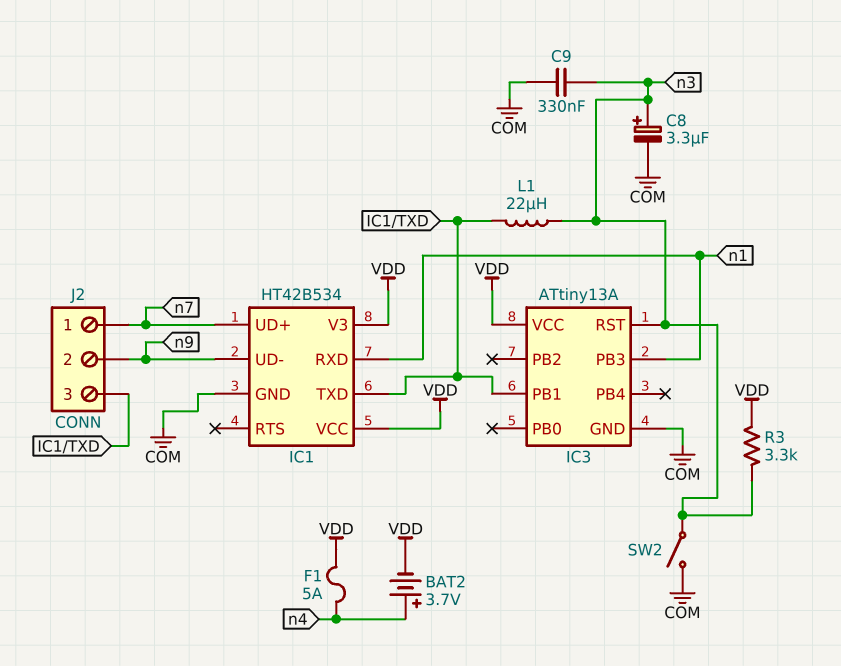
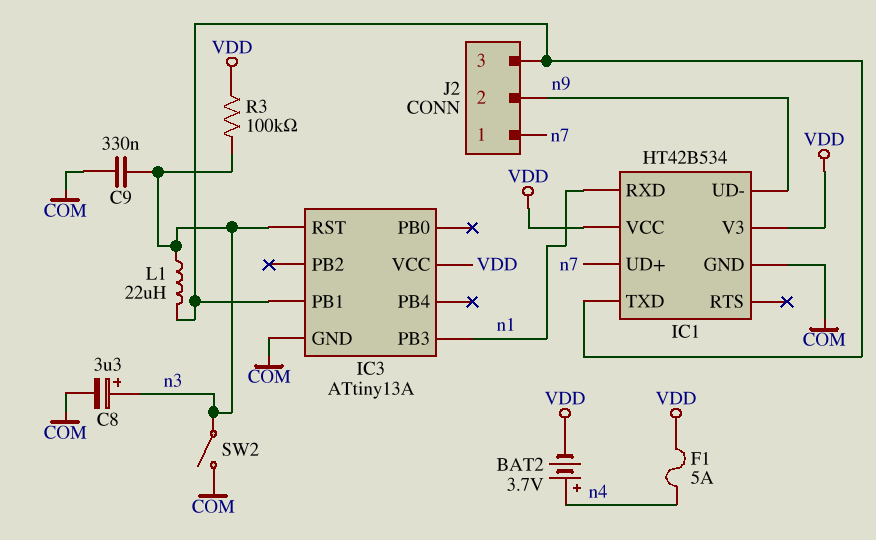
R3: 3.3k (VDD, n3) -> 100k (VDD, n3)

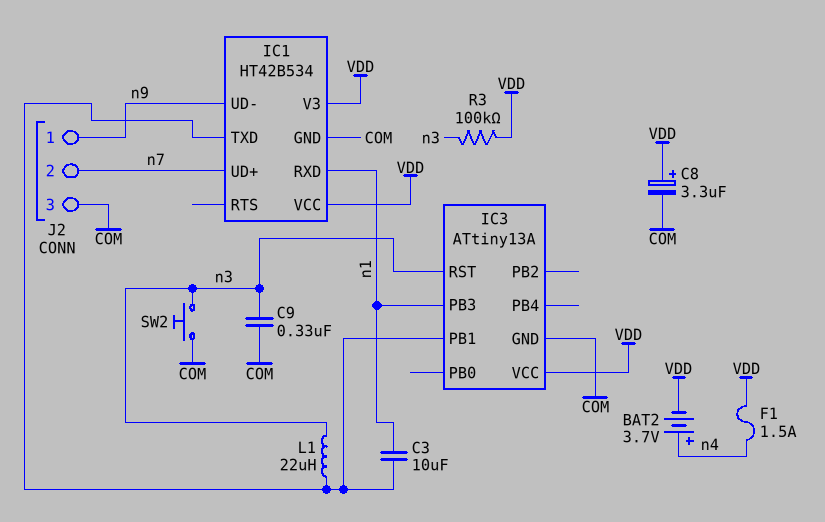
C3: none -> 10uF (IC1/TXD, n1)
C8: 3.3uF (plus n3, minus COM) -> 3.3uF (plus VDD, minus COM)
F1: 5A (VDD, n4) -> 1.5A (VDD, n4)
J2 pin 1: n7 -> n9
J2 pin 2: n9 -> n7
J2 pin 3: IC1/TXD -> COM
SW2: switch (COM, n3) -> button (COM, n3)

